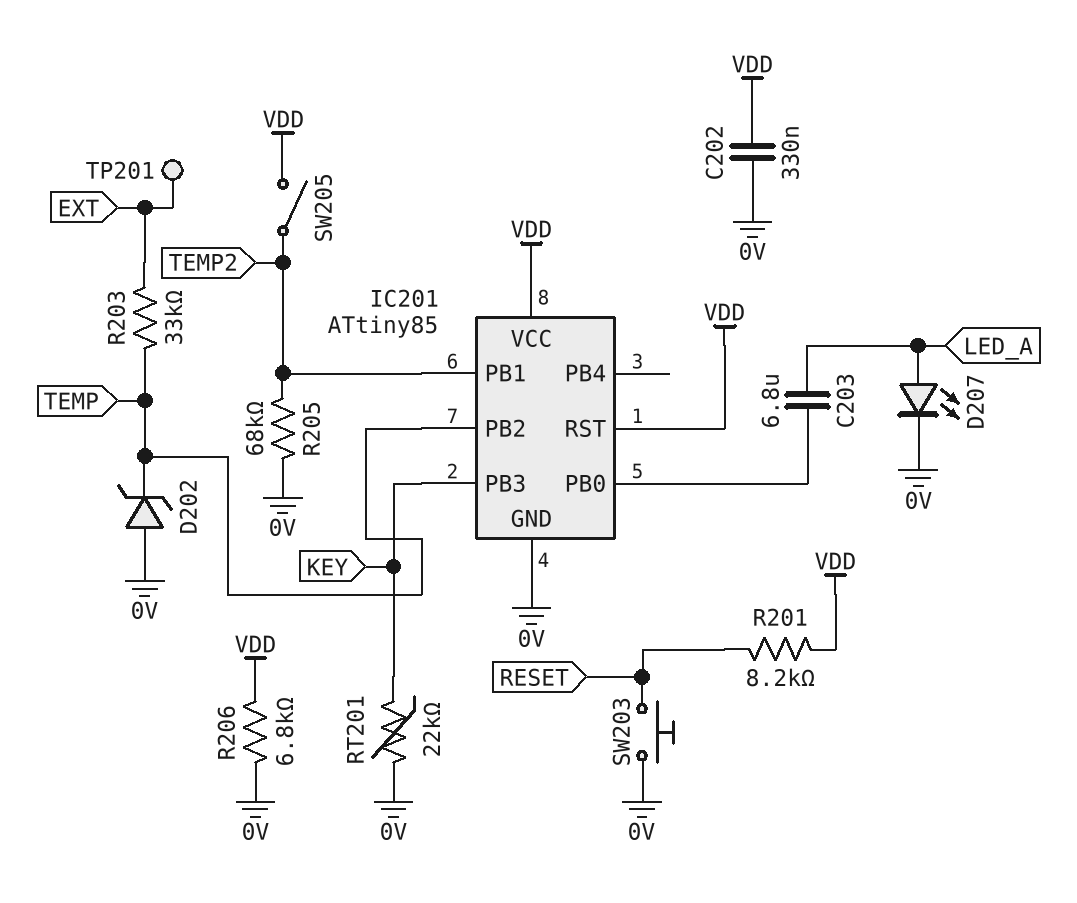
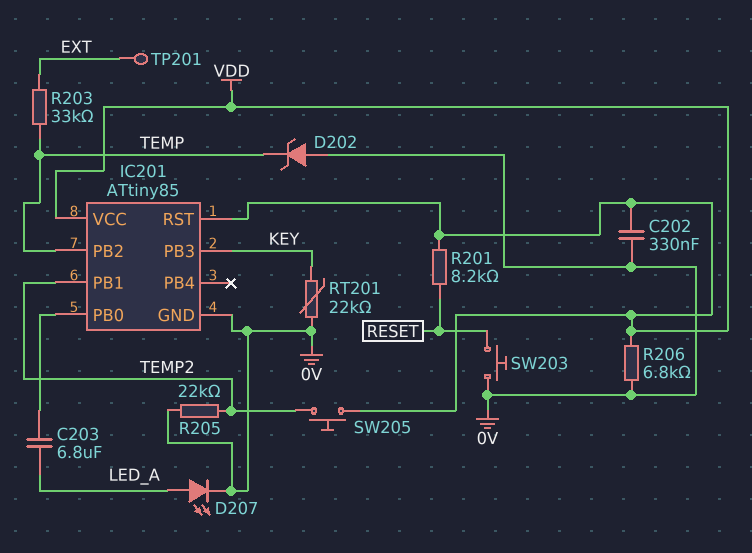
R205: 68k (0V, TEMP2) -> 22k (0V, TEMP2)
SW205: switch (TEMP2, VDD) -> button (TEMP2, VDD)

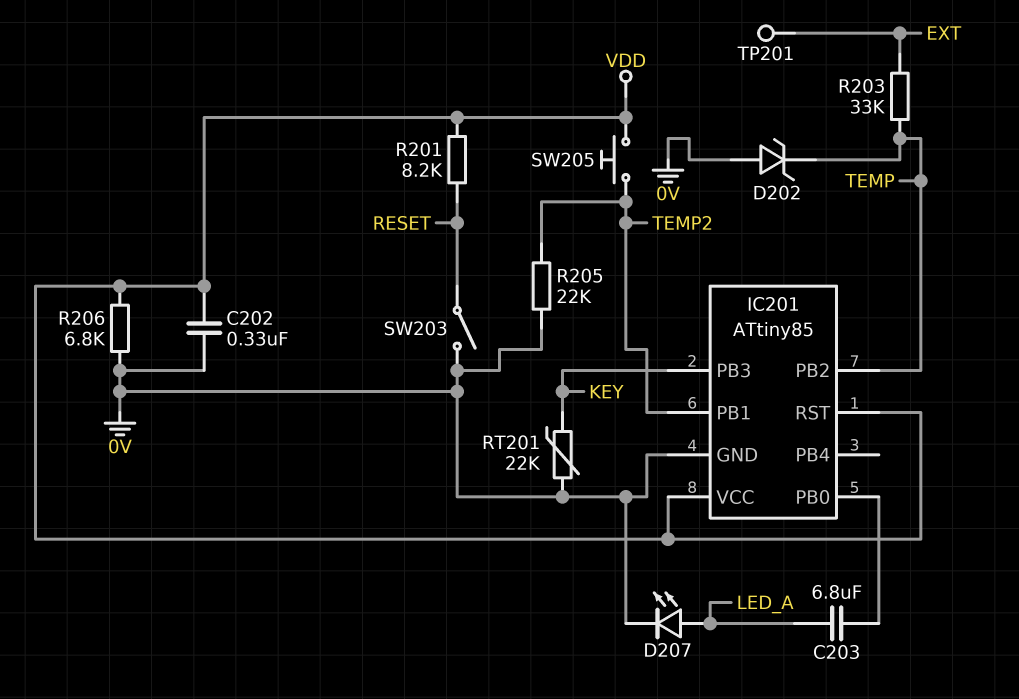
SW203: button (0V, RESET) -> switch (0V, RESET)

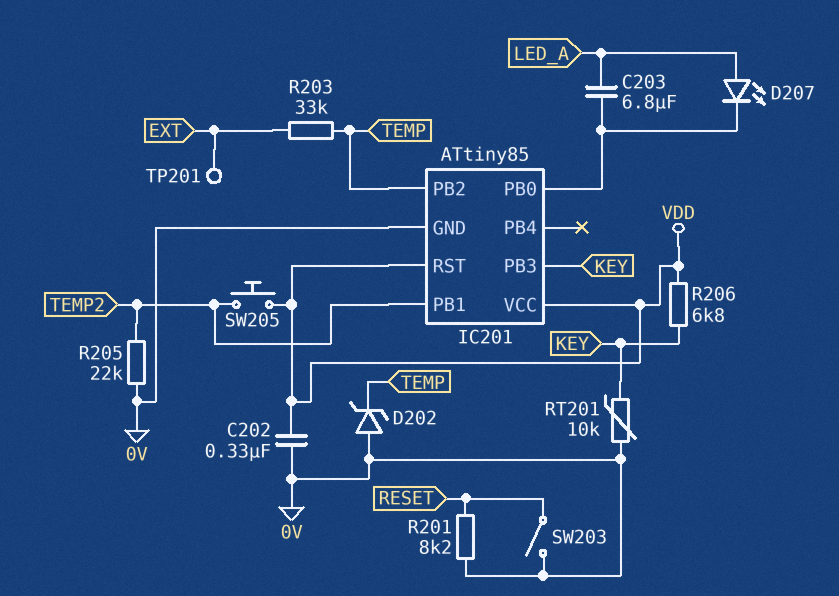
D207: LED (A LED_A, K 0V) -> LED (A LED_A, K IC201/PB0)
R201: 8.2k (RESET, VDD) -> 8.2k (0V, RESET)
R206: 6.8k (0V, VDD) -> 6.8k (KEY, VDD)
RT201: 22k (0V, KEY) -> 10k (0V, KEY)

